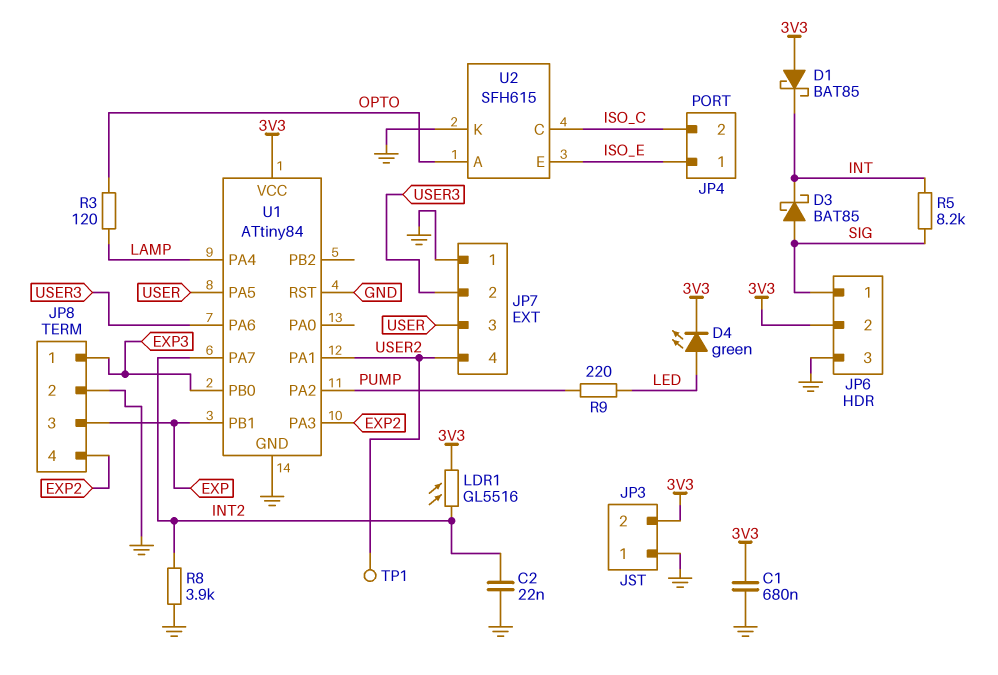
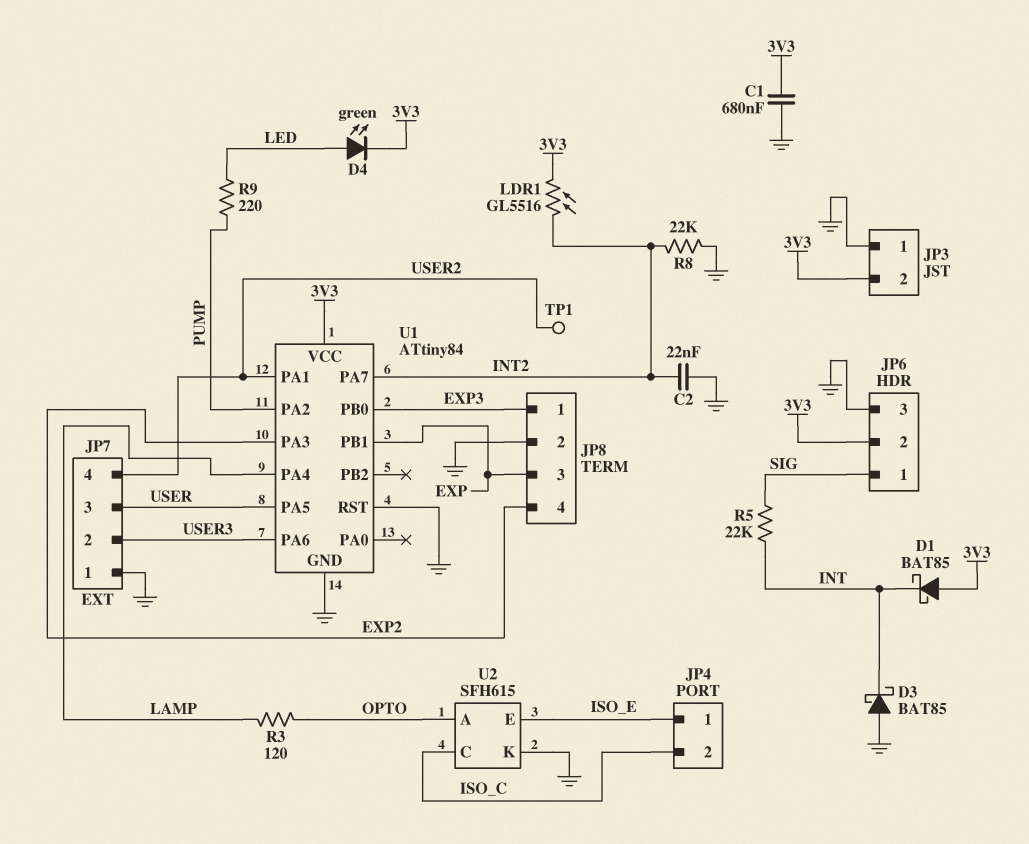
D3: schottky BAT85 (A SIG, K INT) -> schottky BAT85 (A GND, K INT)
R5: 8.2k (INT, SIG) -> 22k (INT, SIG)
R8: 3.9k (GND, INT2) -> 22k (GND, INT2)

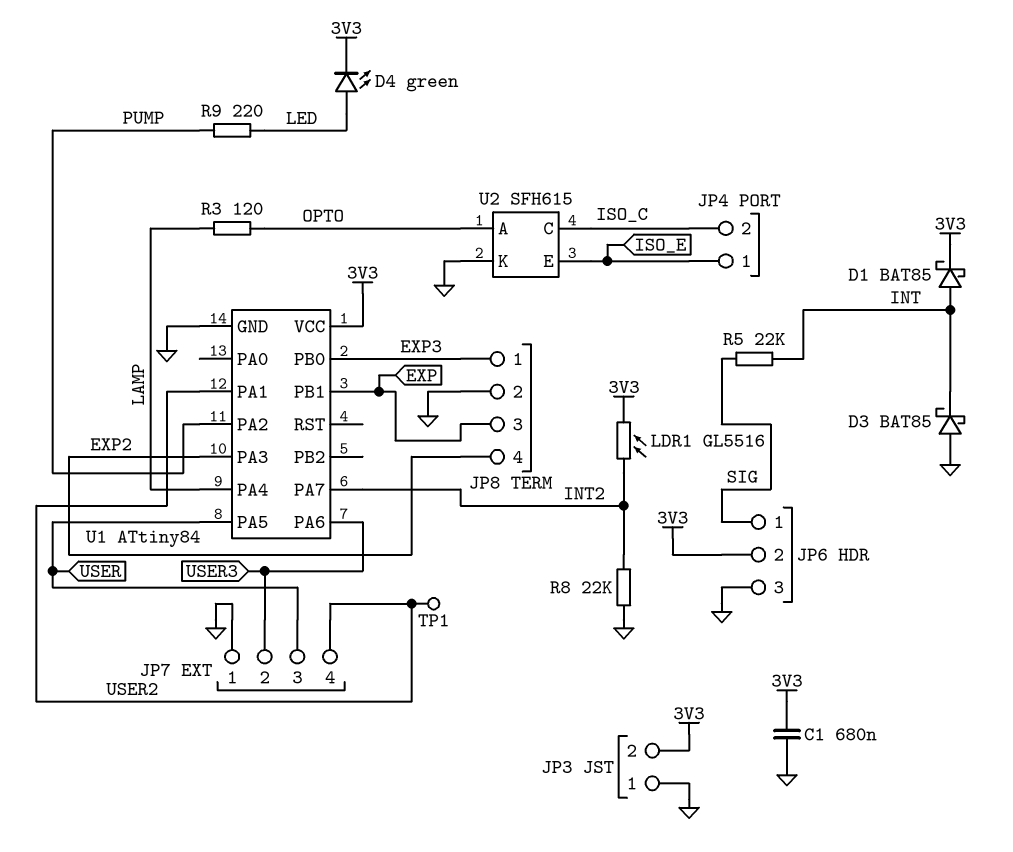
C2: 22nF (GND, INT2) -> none
D1: schottky BAT85 (A 3V3, K INT) -> schottky BAT85 (A INT, K 3V3)
U1 pin RST: GND -> none

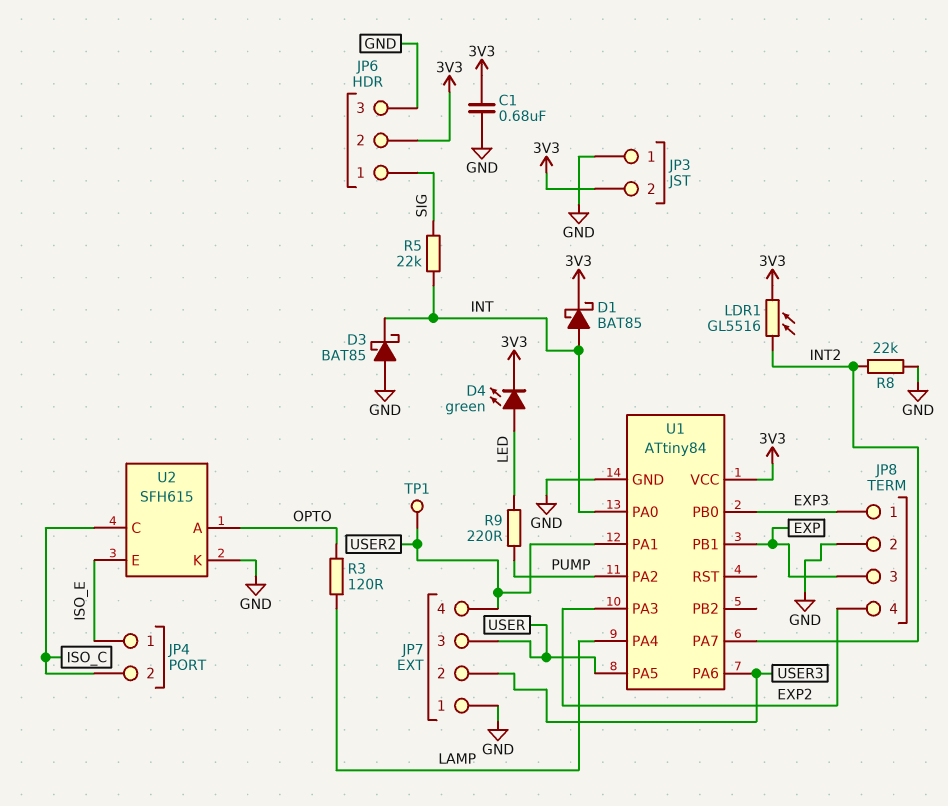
U1 pin PA0: none -> INT

